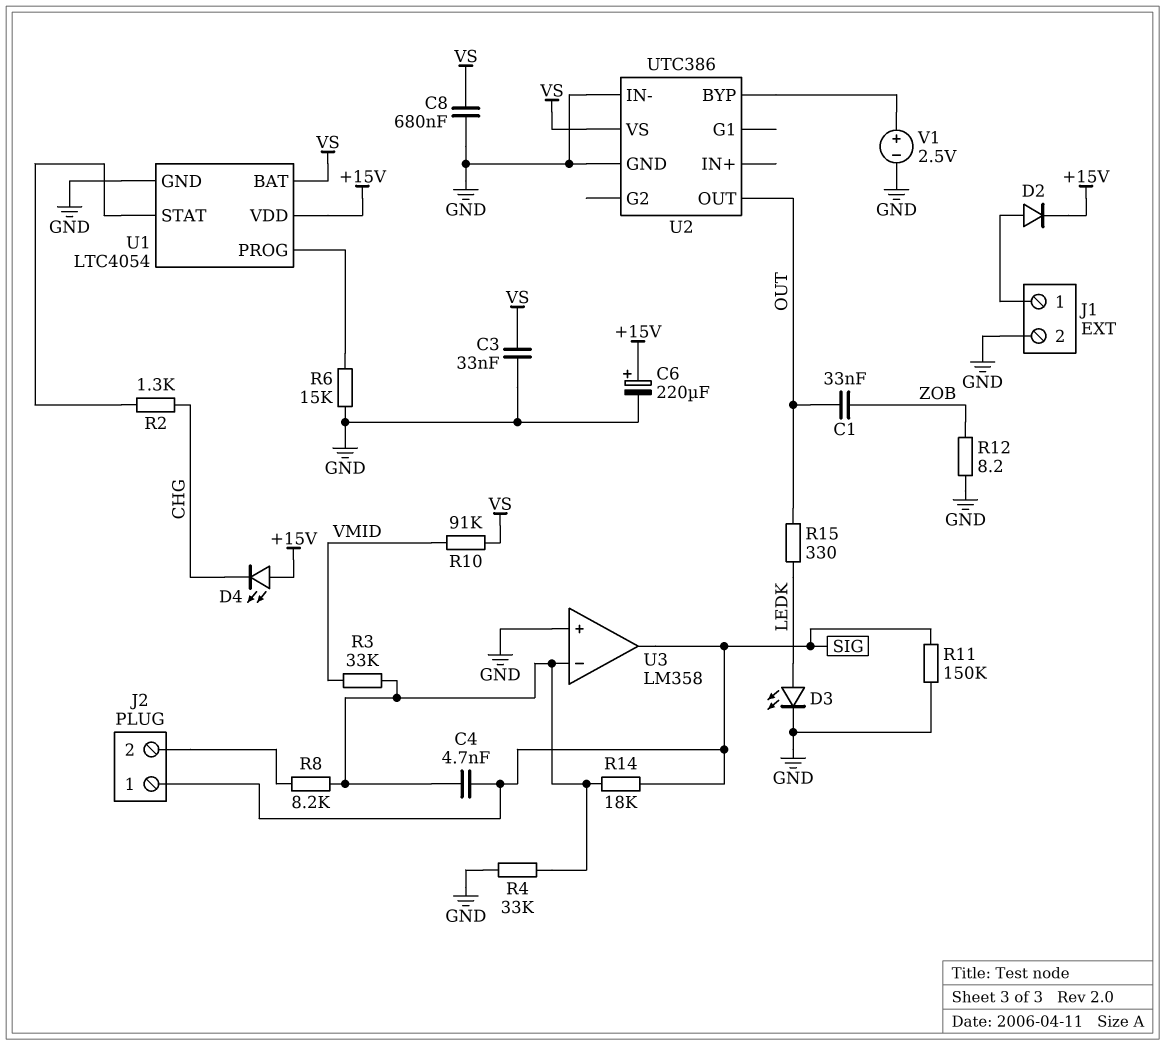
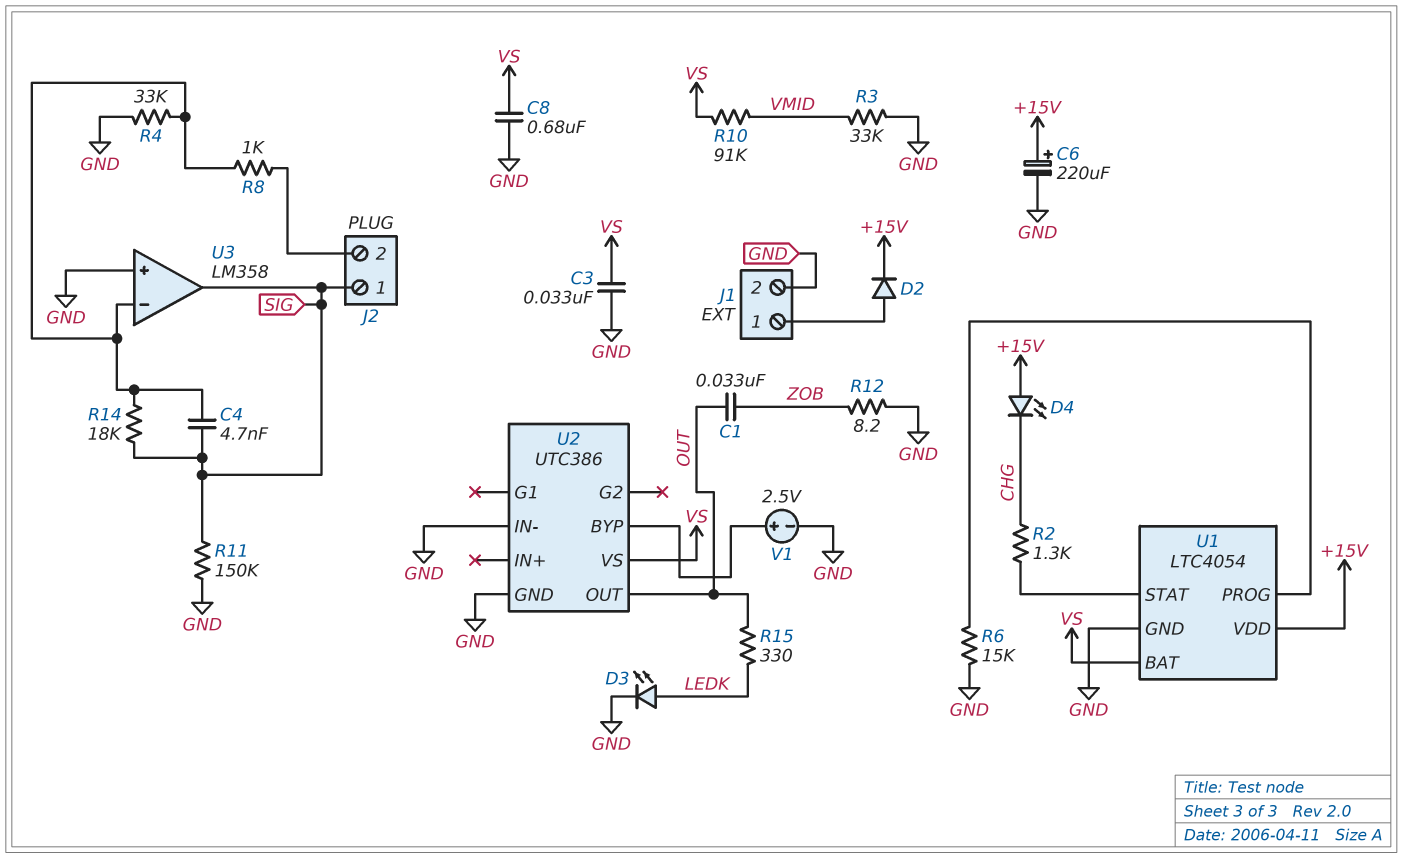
R3: 33k (U3/in-, VMID) -> 33k (GND, VMID)
R8: 8.2k (J2/2, U3/in-) -> 1k (J2/2, U3/in-)

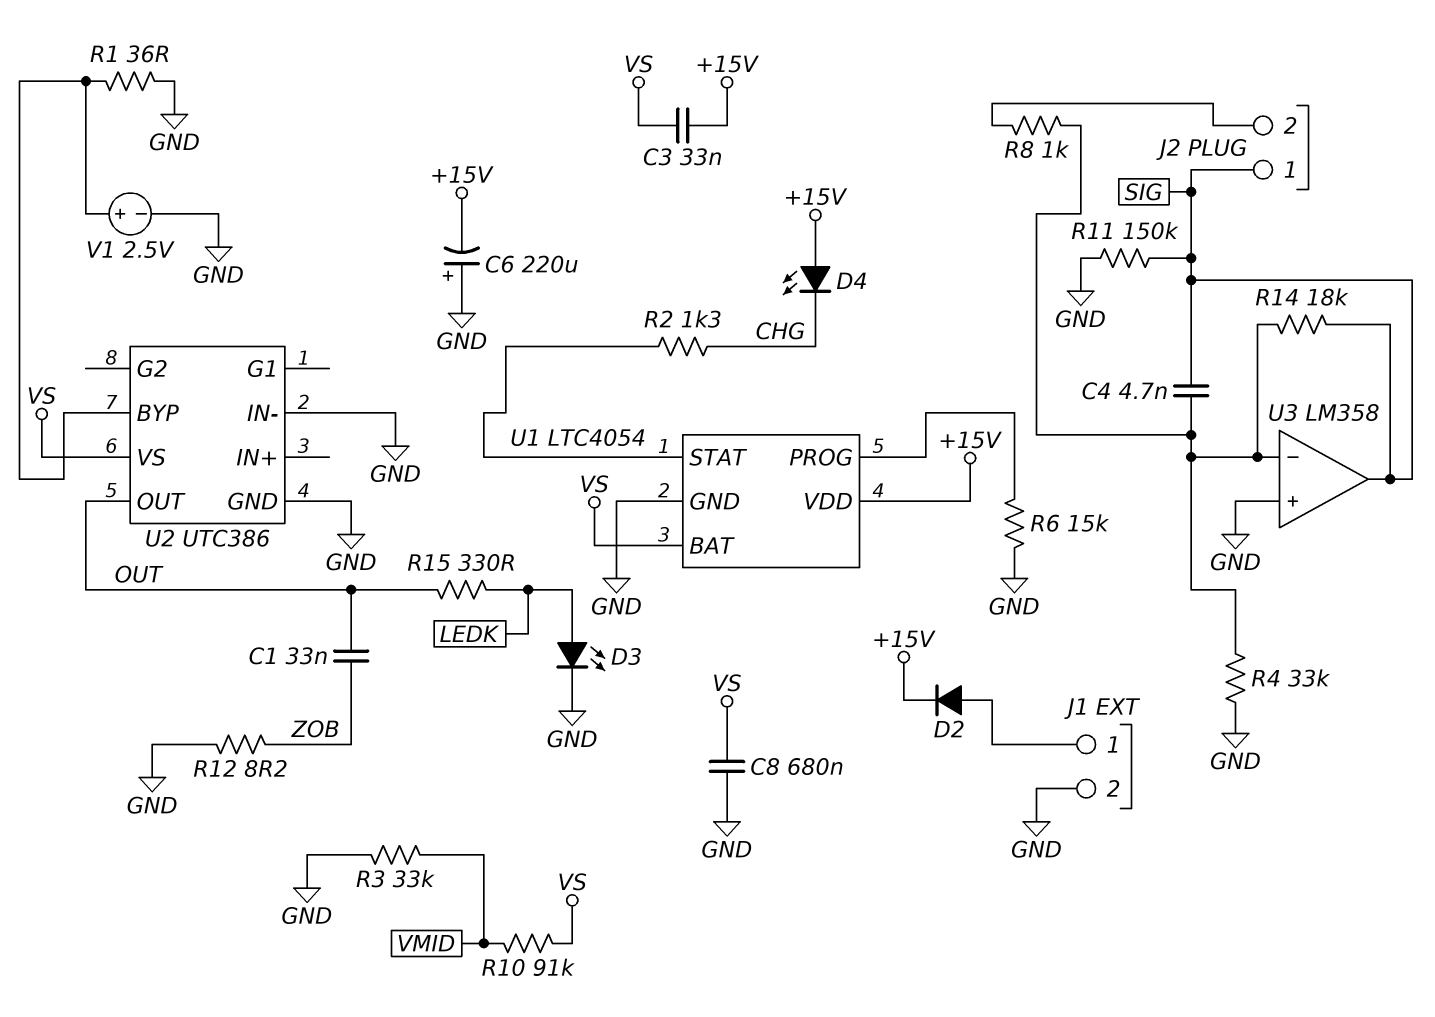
C3: 33nF (GND, VS) -> 33nF (+15V, VS)
C6: 220uF (plus +15V, minus GND) -> 220uF (plus GND, minus +15V)
R1: none -> 36 (GND, U2/BYP)

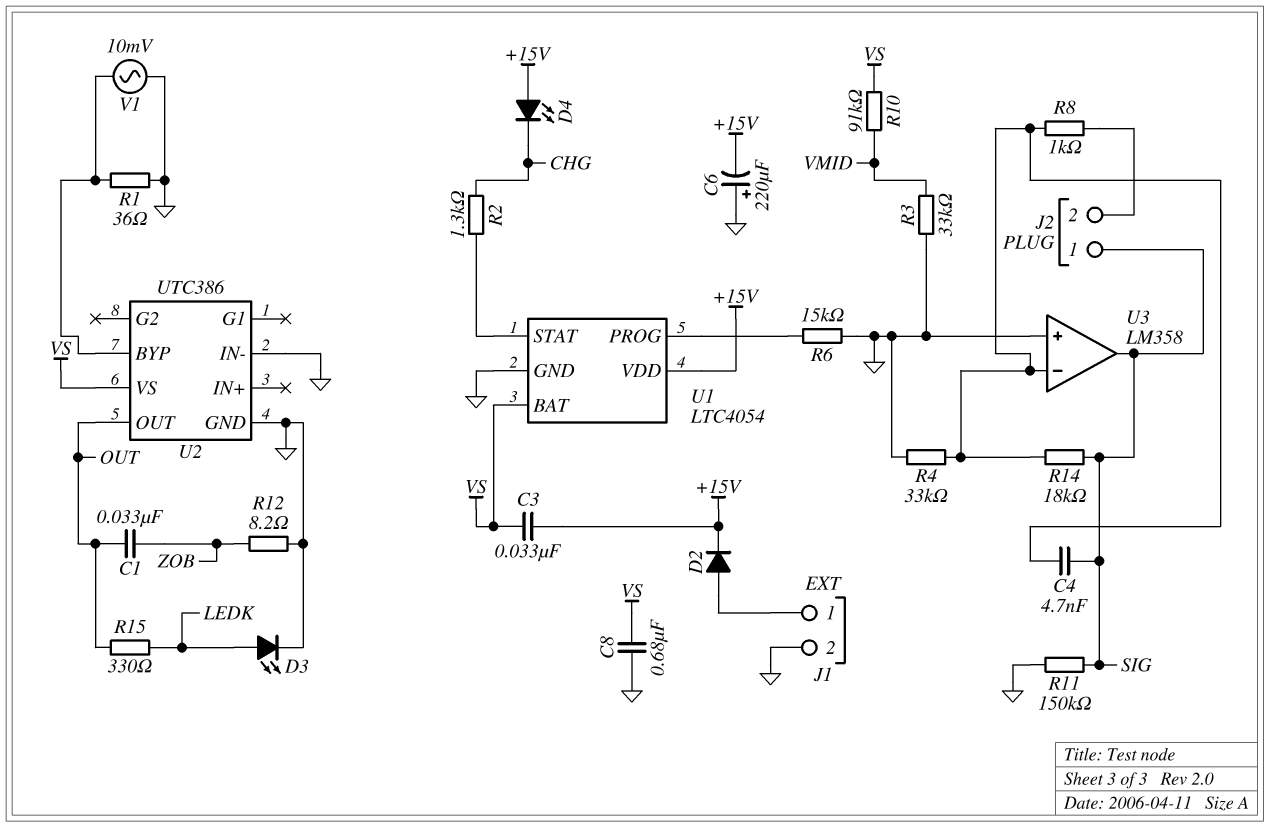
V1: 2.5V (plus U2/BYP, minus GND) -> AC 10mV (GND, U2/BYP)

